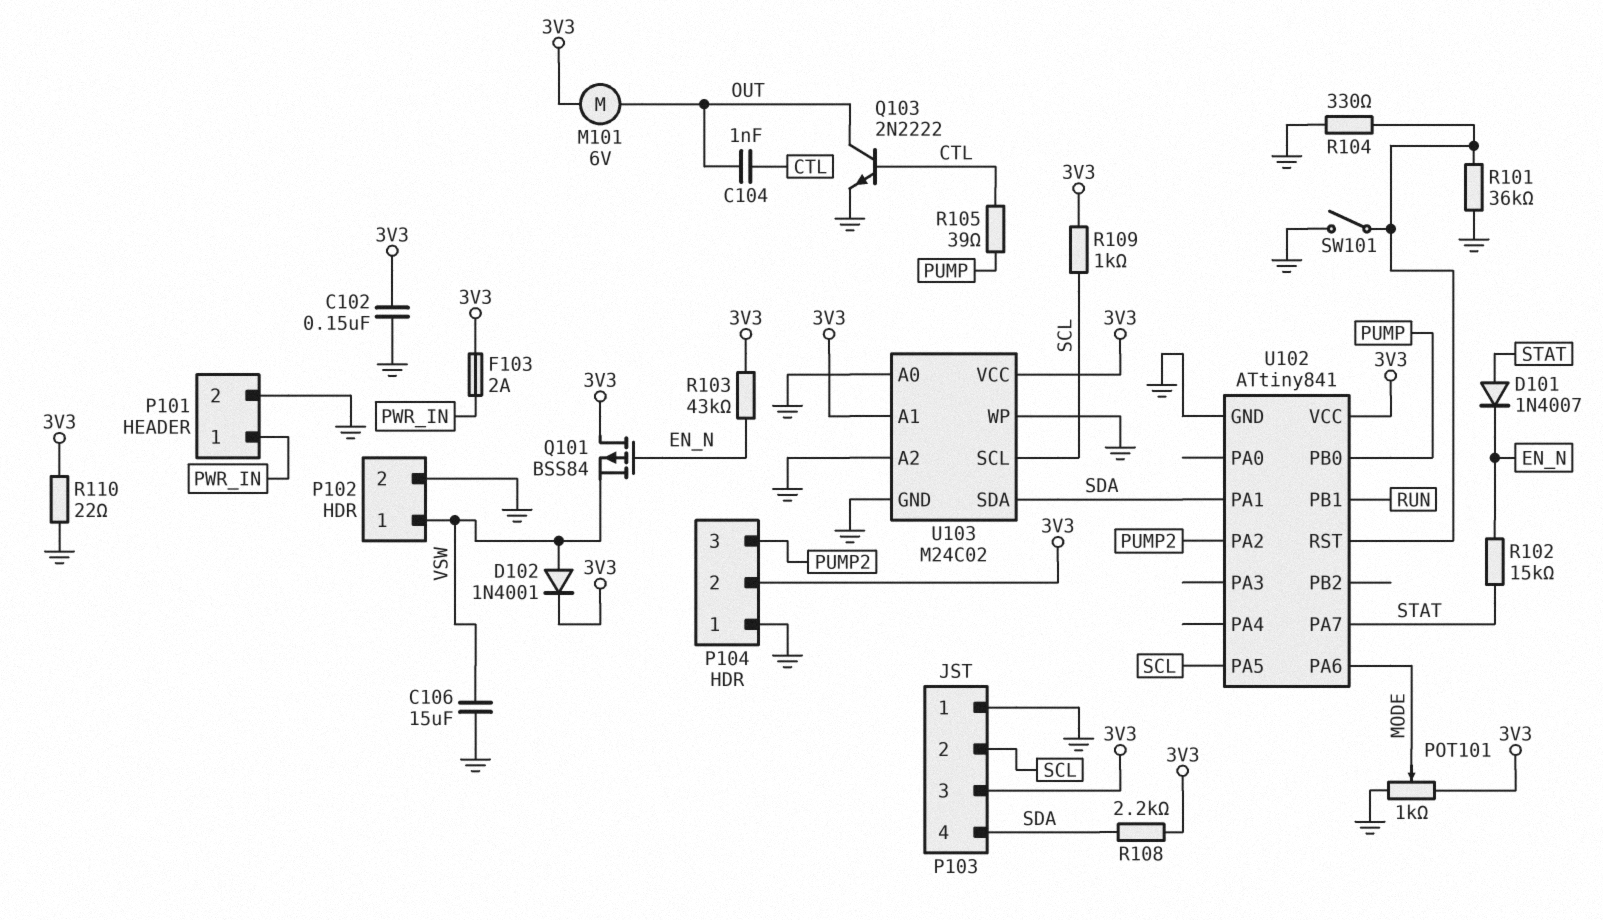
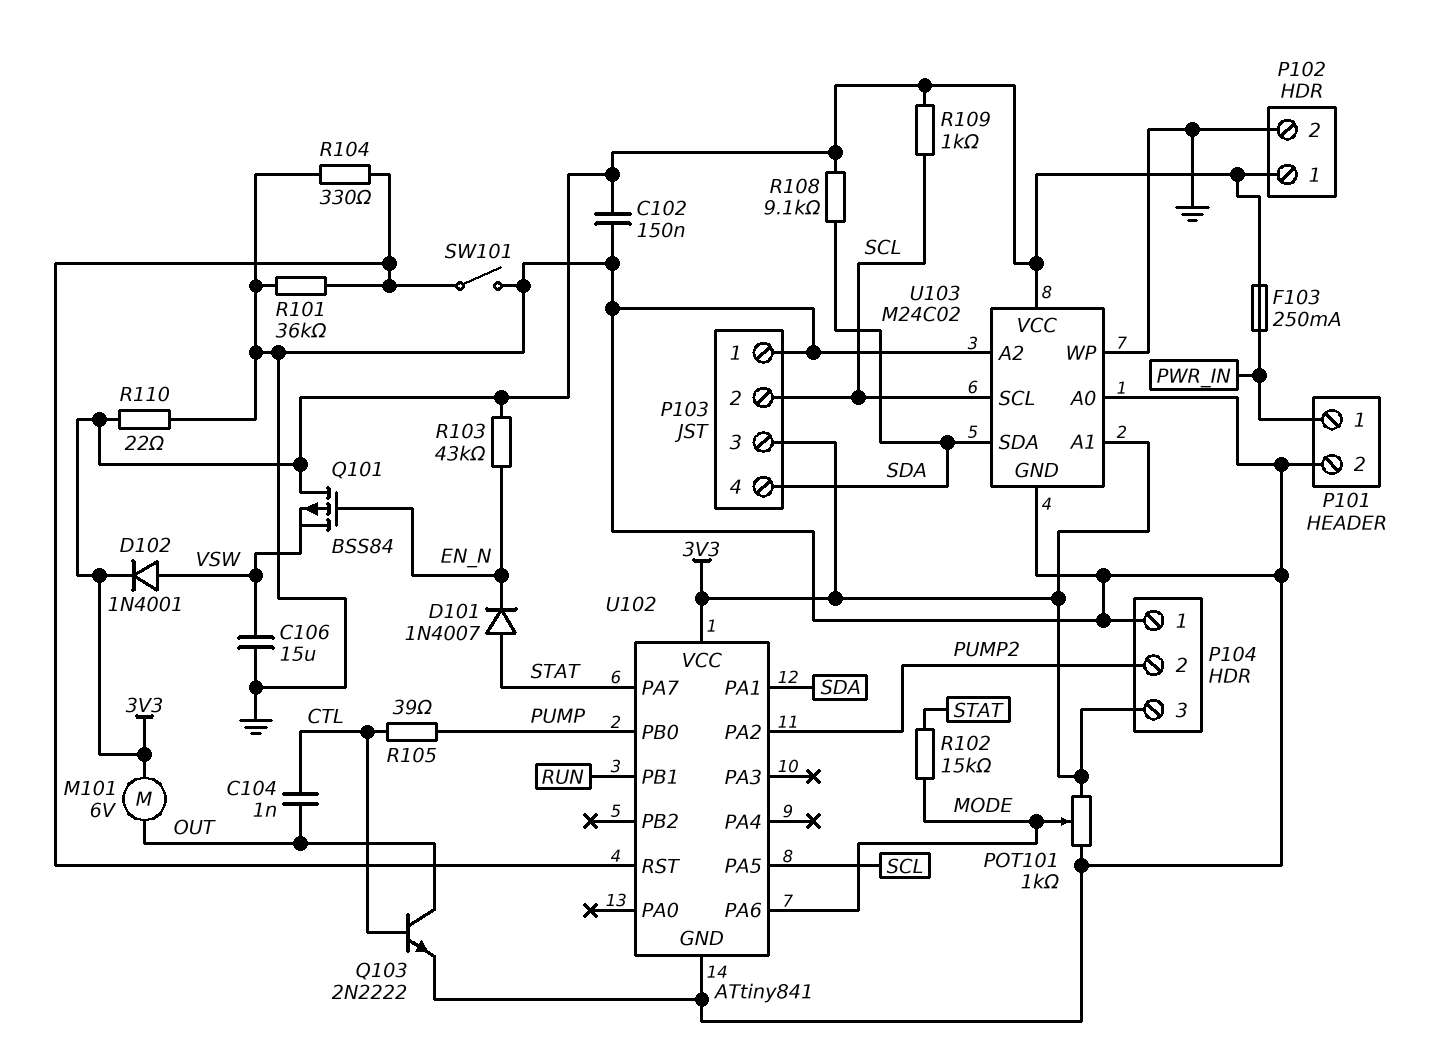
F103: 2A (3V3, PWR_IN) -> 250mA (3V3, PWR_IN)
P102 pin 1: VSW -> 3V3
P104 pin 2: 3V3 -> PUMP2
P104 pin 3: PUMP2 -> 3V3
R102: 15k (EN_N, STAT) -> 15k (MODE, STAT)
R108: 2.2k (3V3, SDA) -> 9.1k (3V3, SDA)

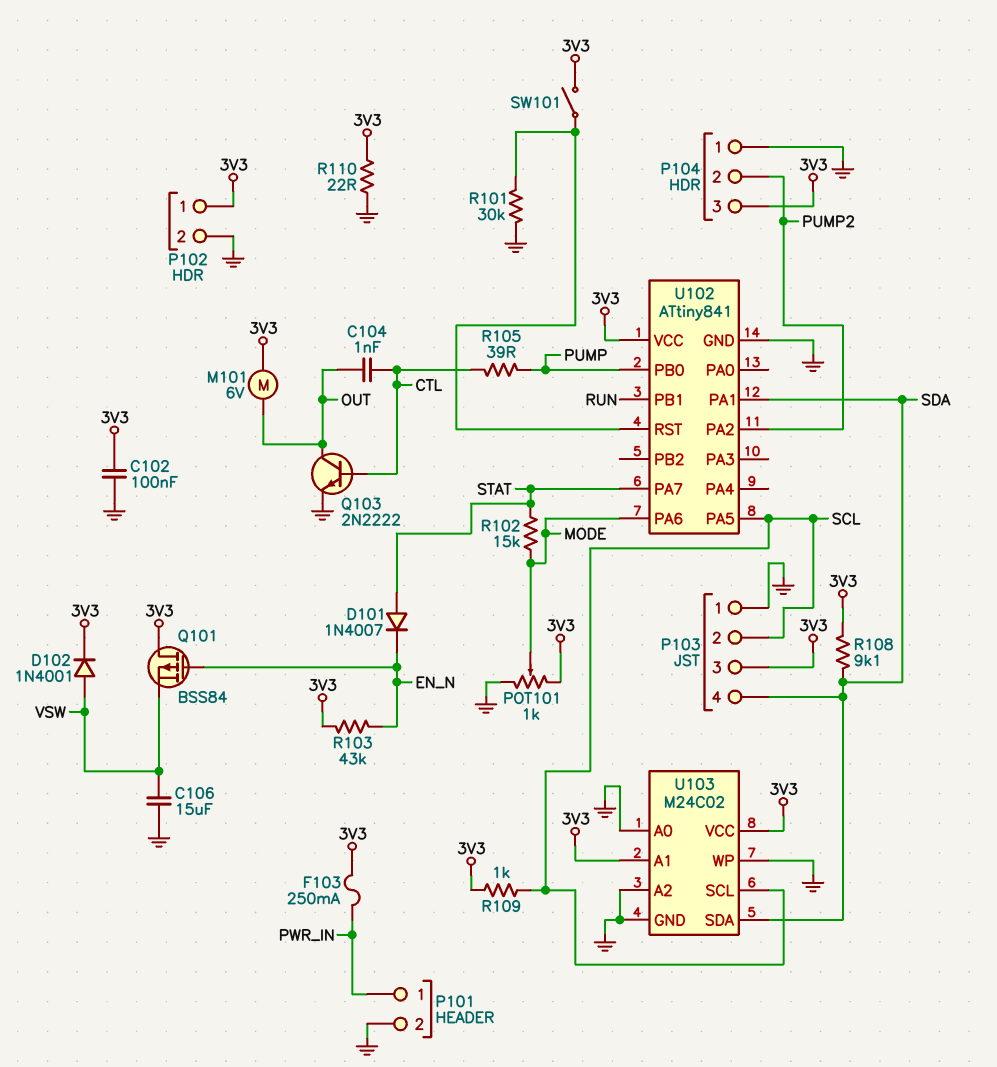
C102: 150nF (3V3, GND) -> 100nF (3V3, GND)
R101: 36k (GND, U102/RST) -> 30k (GND, U102/RST)
R104: 330 (GND, U102/RST) -> none
SW101: switch (GND, U102/RST) -> switch (3V3, U102/RST)

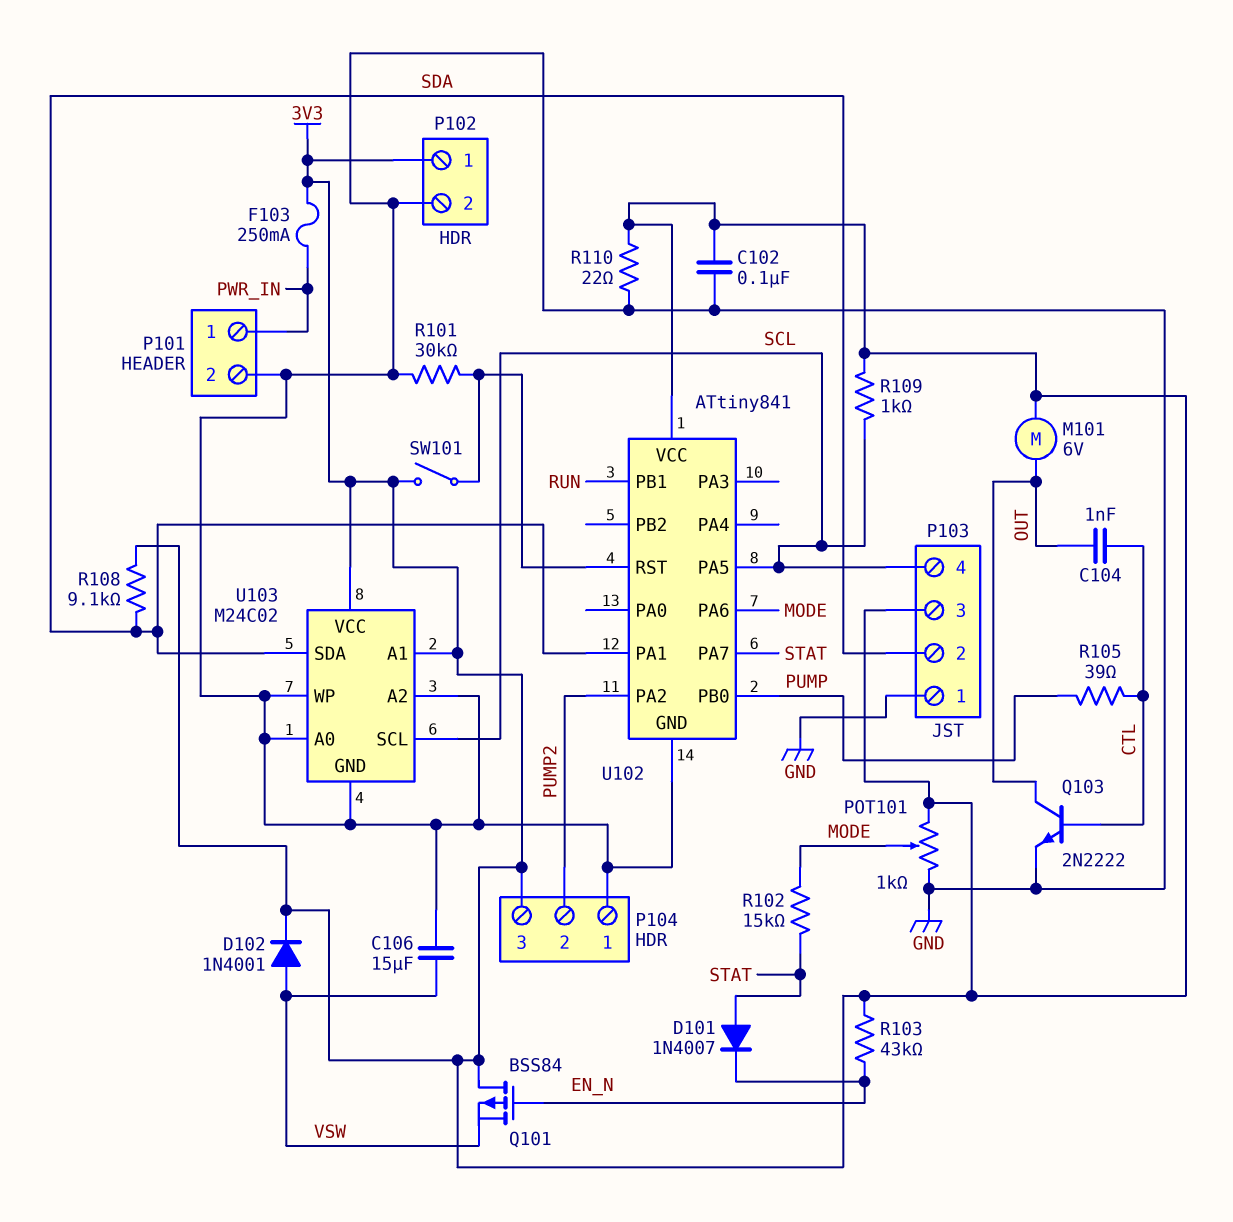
P103 pin 2: SCL -> SDA
P103 pin 4: SDA -> SCL

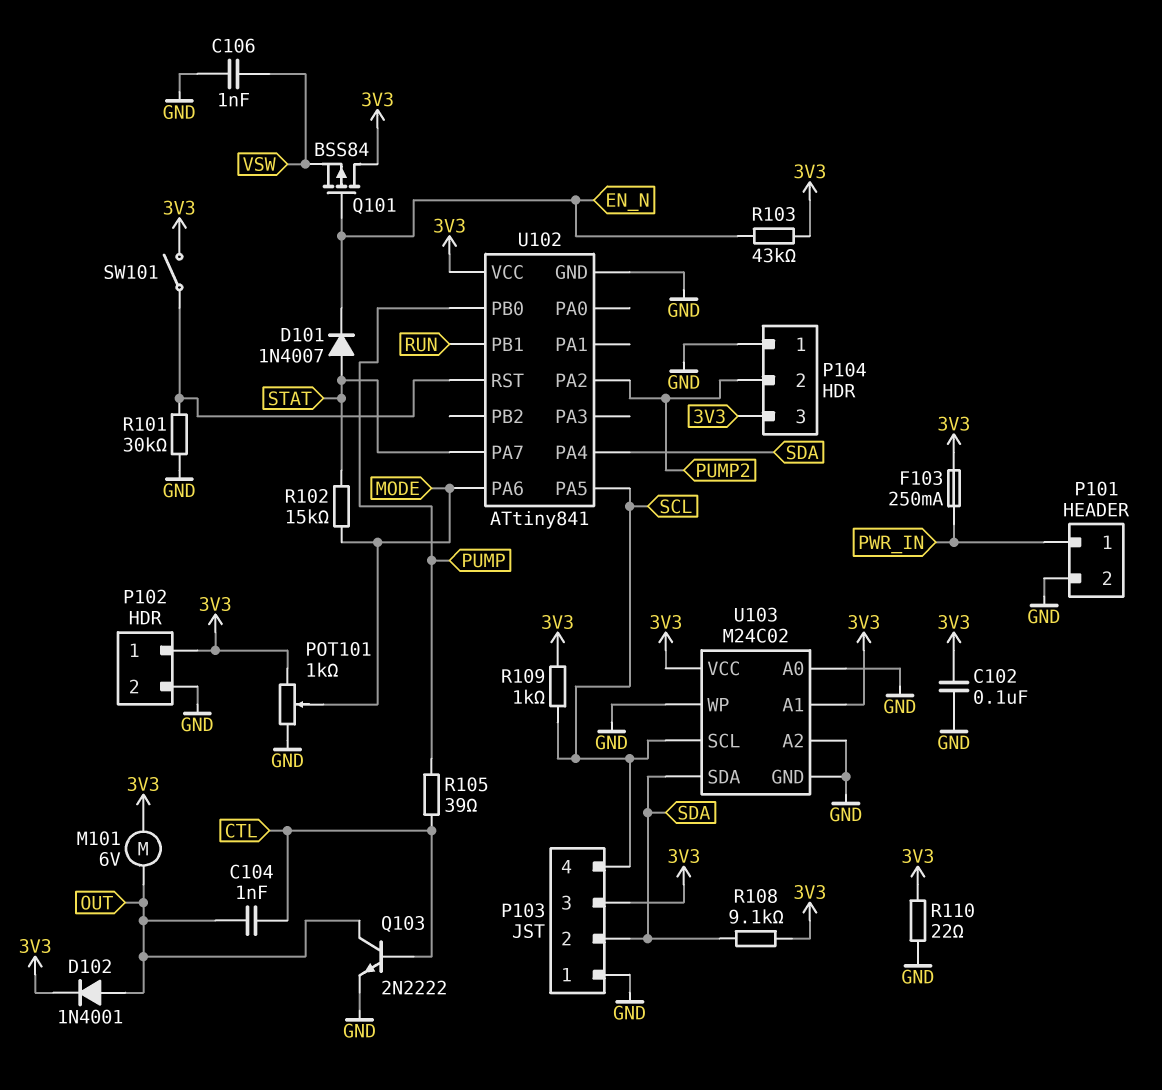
C106: 15uF (GND, VSW) -> 1nF (GND, VSW)
D102: diode 1N4001 (A VSW, K 3V3) -> diode 1N4001 (A OUT, K 3V3)
U102 pin PA1: SDA -> none
U102 pin PA4: none -> SDA

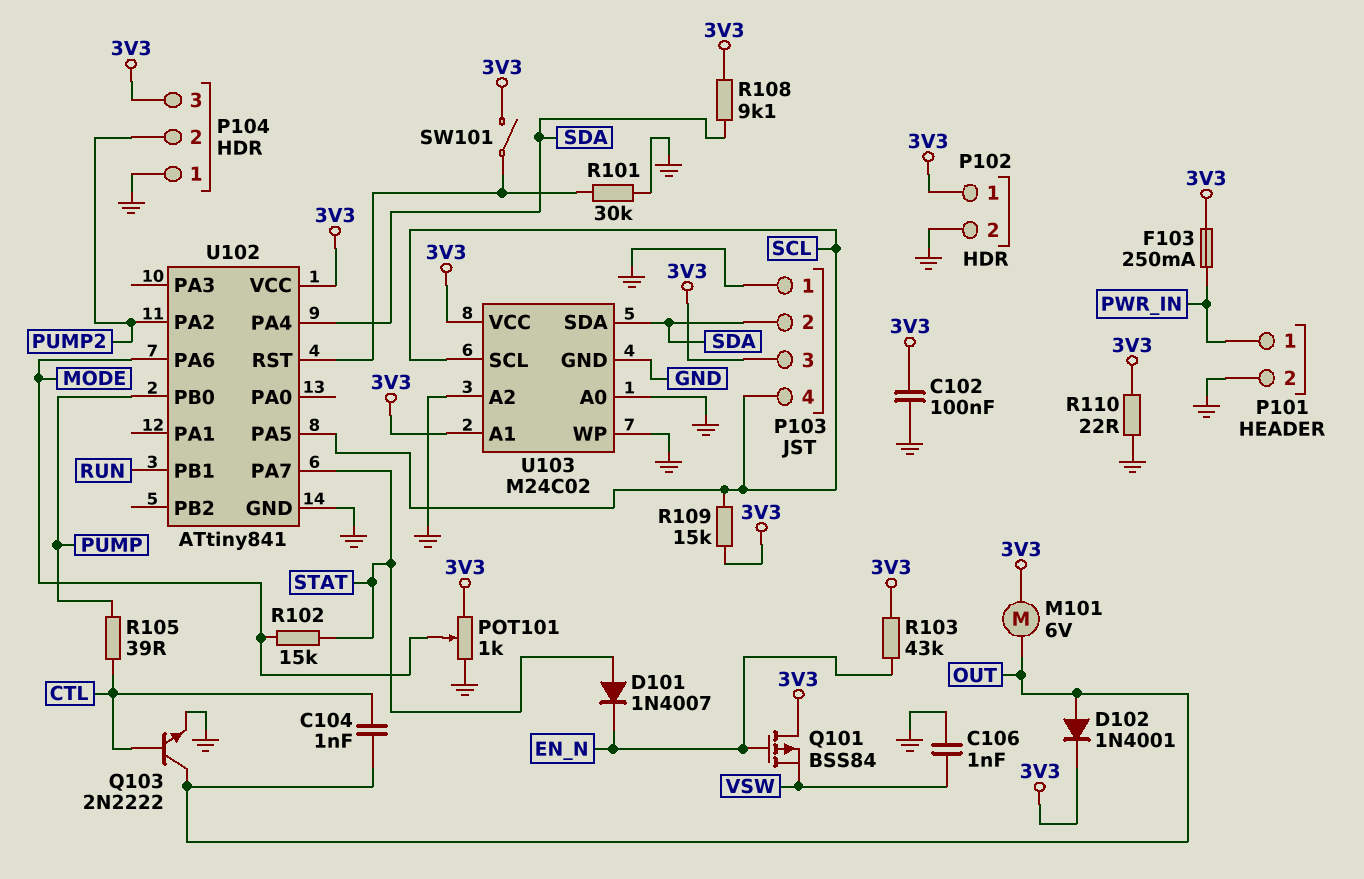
R109: 1k (3V3, SCL) -> 15k (3V3, SCL)

